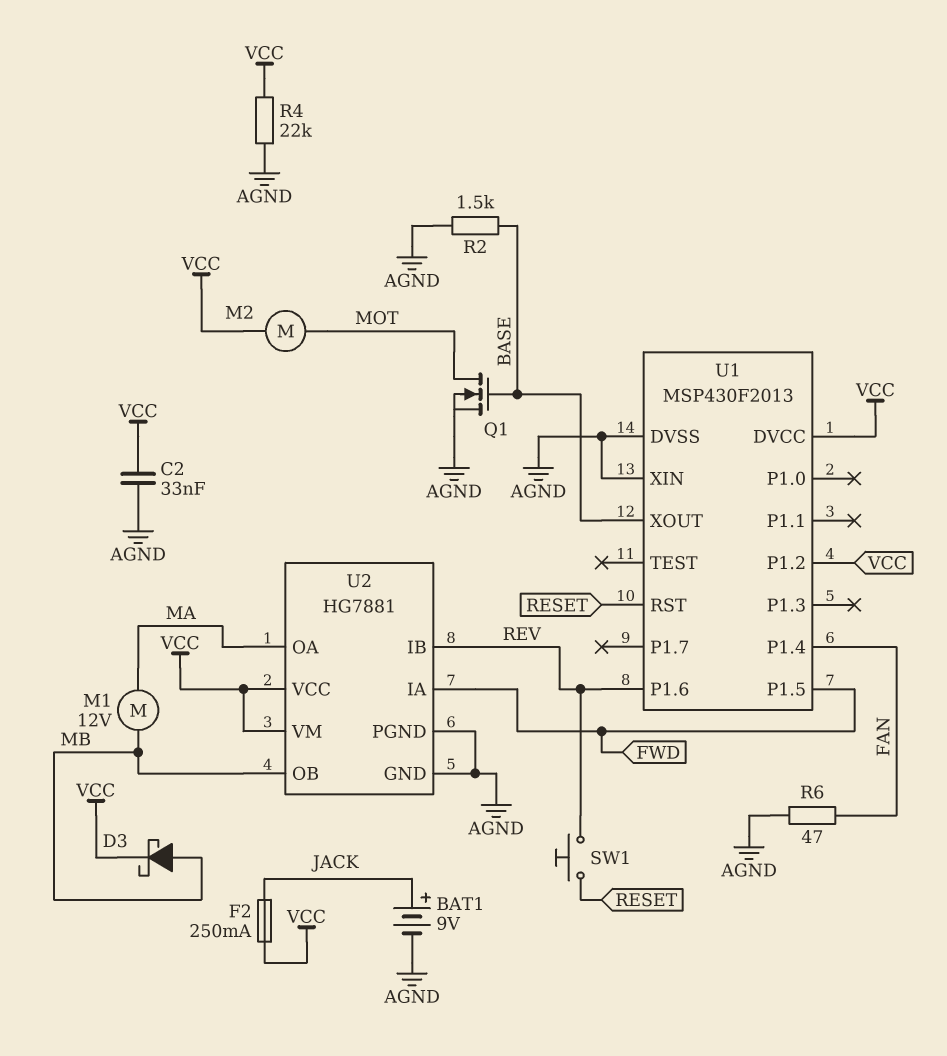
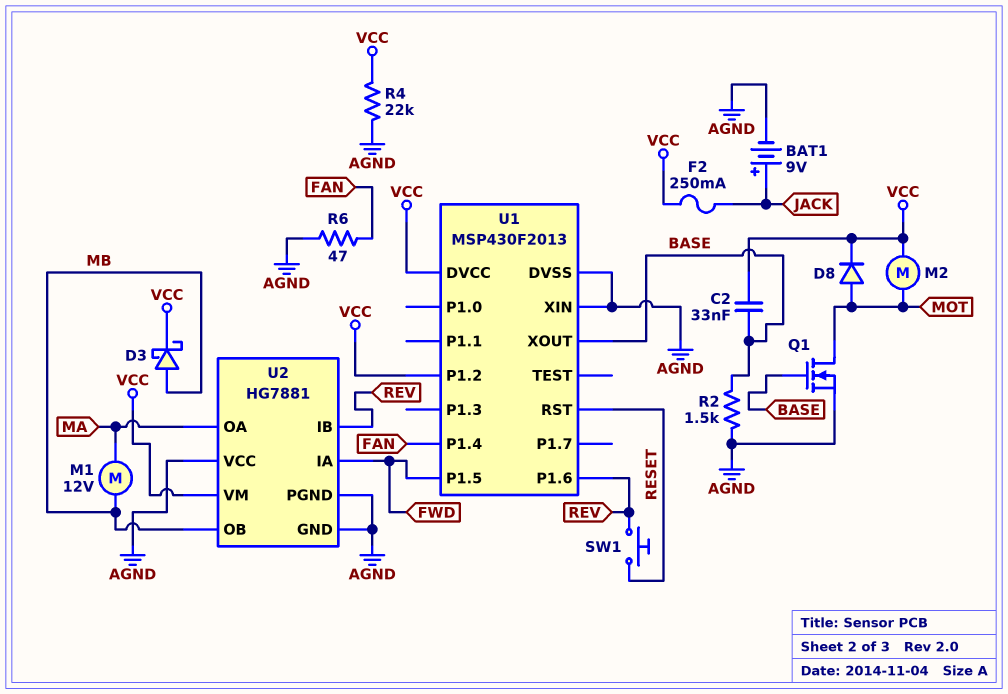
C2: 33nF (AGND, VCC) -> 33nF (BASE, VCC)
D8: none -> diode (A MOT, K VCC)
U2 pin VCC: VCC -> AGND

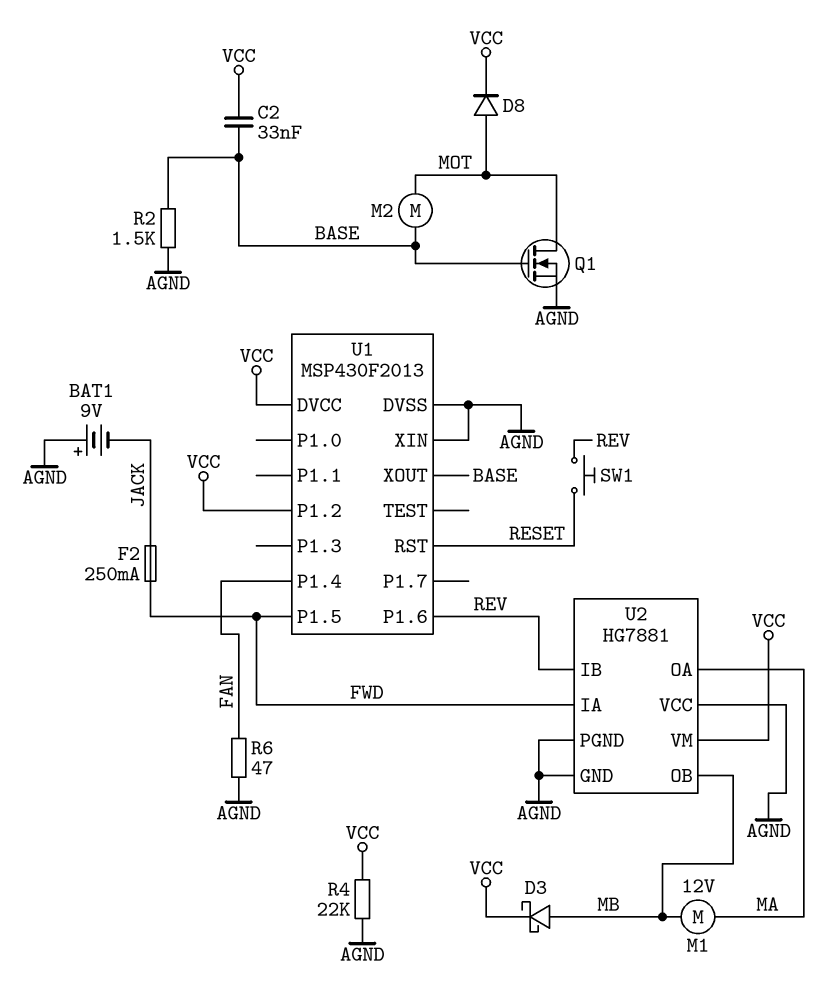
BAT1: 9V (plus JACK, minus AGND) -> 9V (plus AGND, minus JACK)
F2: 250mA (JACK, VCC) -> 250mA (FWD, JACK)
M2: motor (MOT, VCC) -> motor (BASE, MOT)

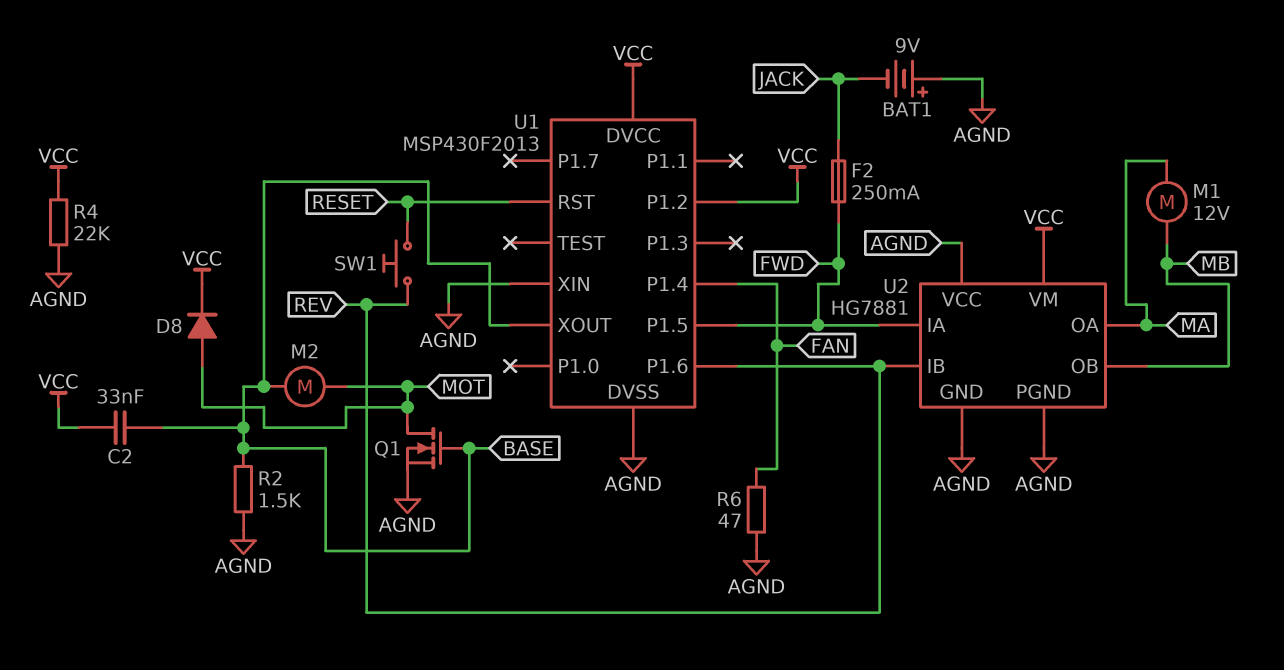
D3: schottky (A MB, K VCC) -> none

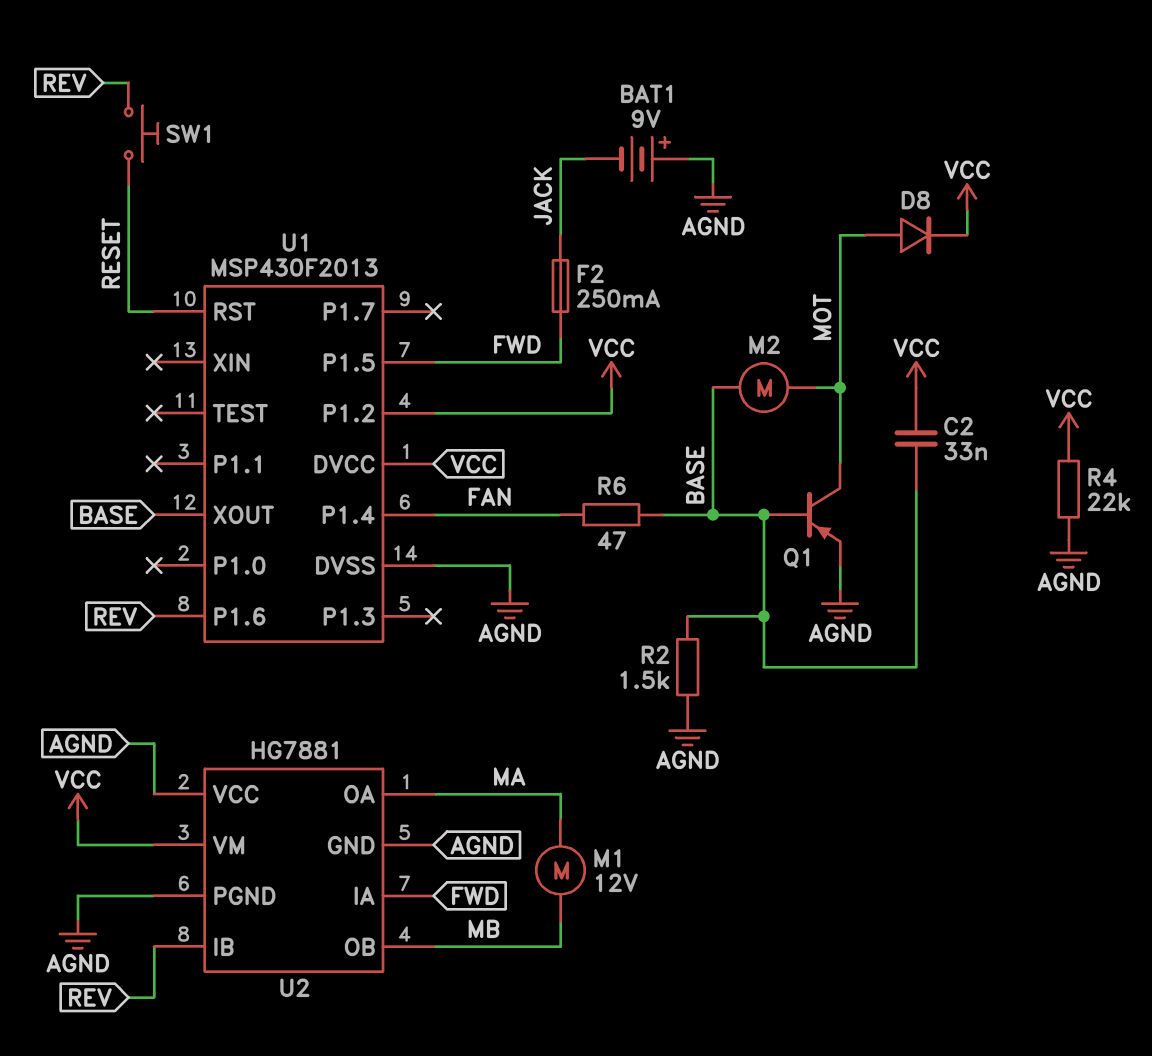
Q1: NMOS (G BASE, D MOT, S AGND) -> PNP (B BASE, C MOT, E AGND)
R6: 47 (AGND, FAN) -> 47 (BASE, FAN)
U1 pin XIN: AGND -> none

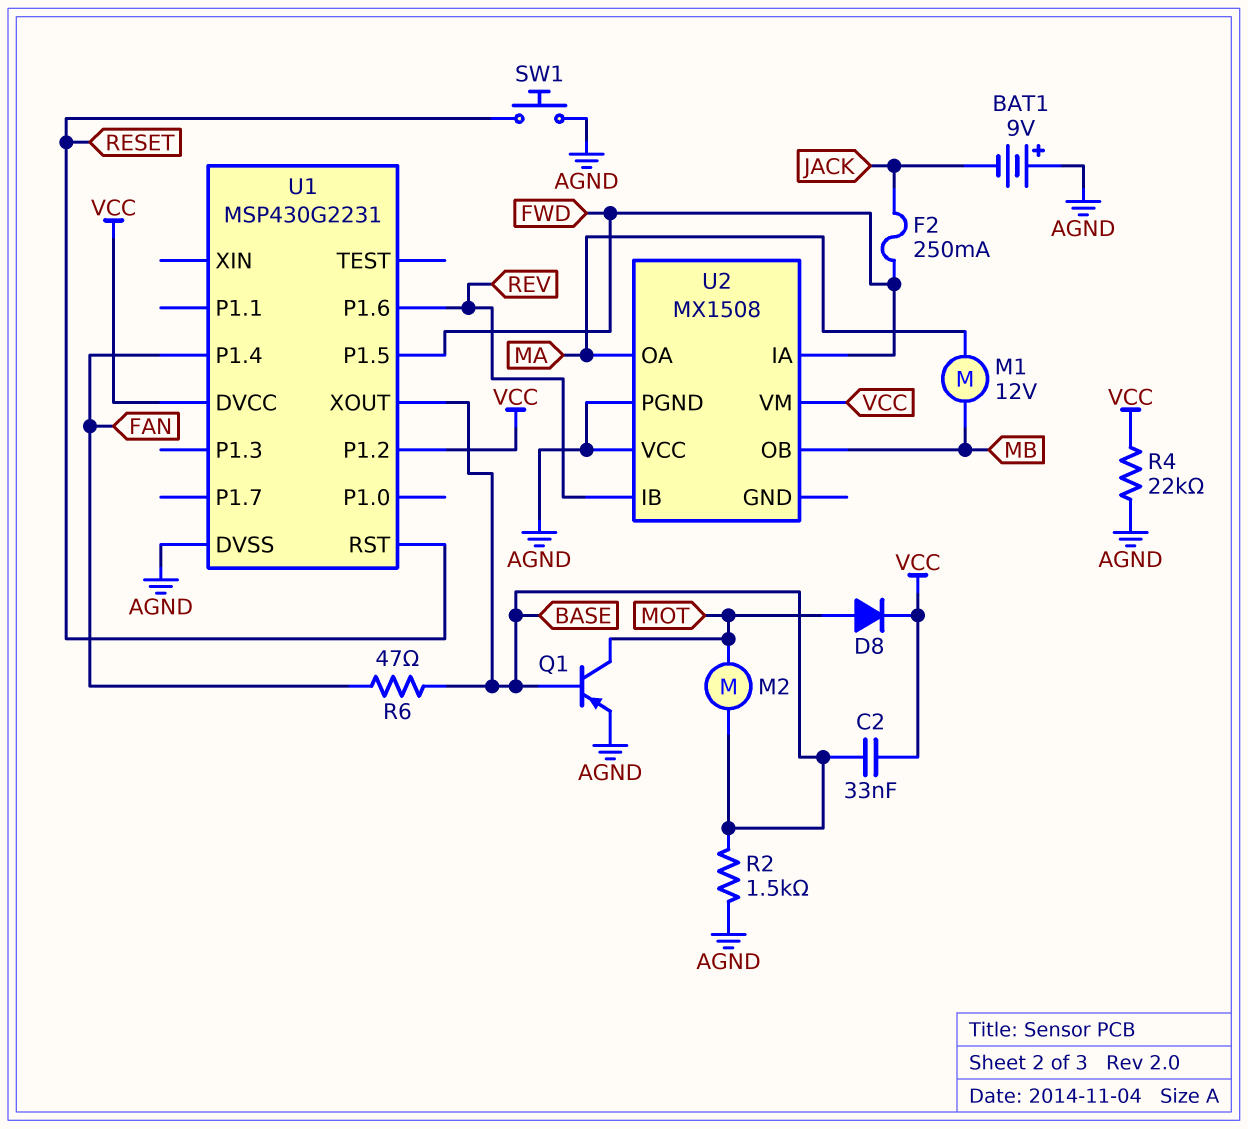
SW1: button (RESET, REV) -> button (AGND, RESET)
U1: MSP430F2013 -> MSP430G2231
U2: HG7881 -> MX1508
U2 pin GND: AGND -> none

